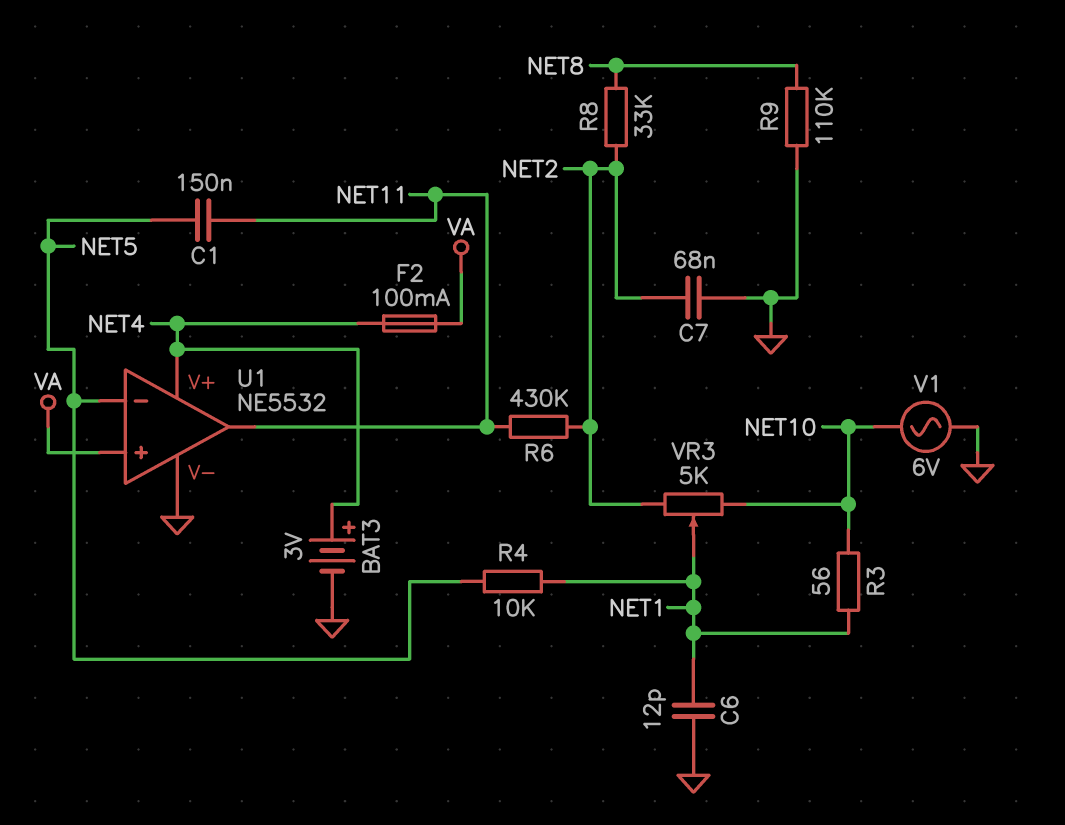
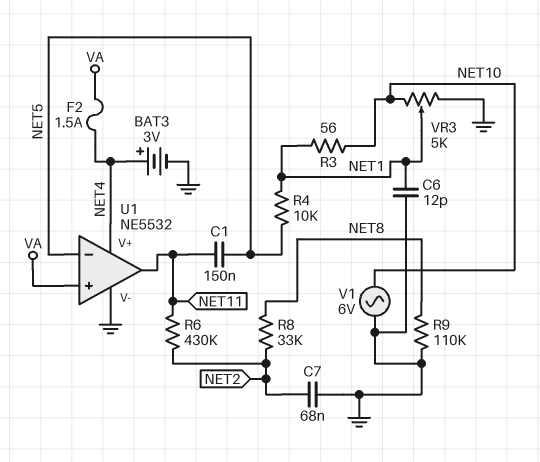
F2: 100mA (NET4, VA) -> 1.5A (NET4, VA)
VR3: 5k (NET2, NET10, wiper NET1) -> 5k (GND, NET10, wiper NET1)

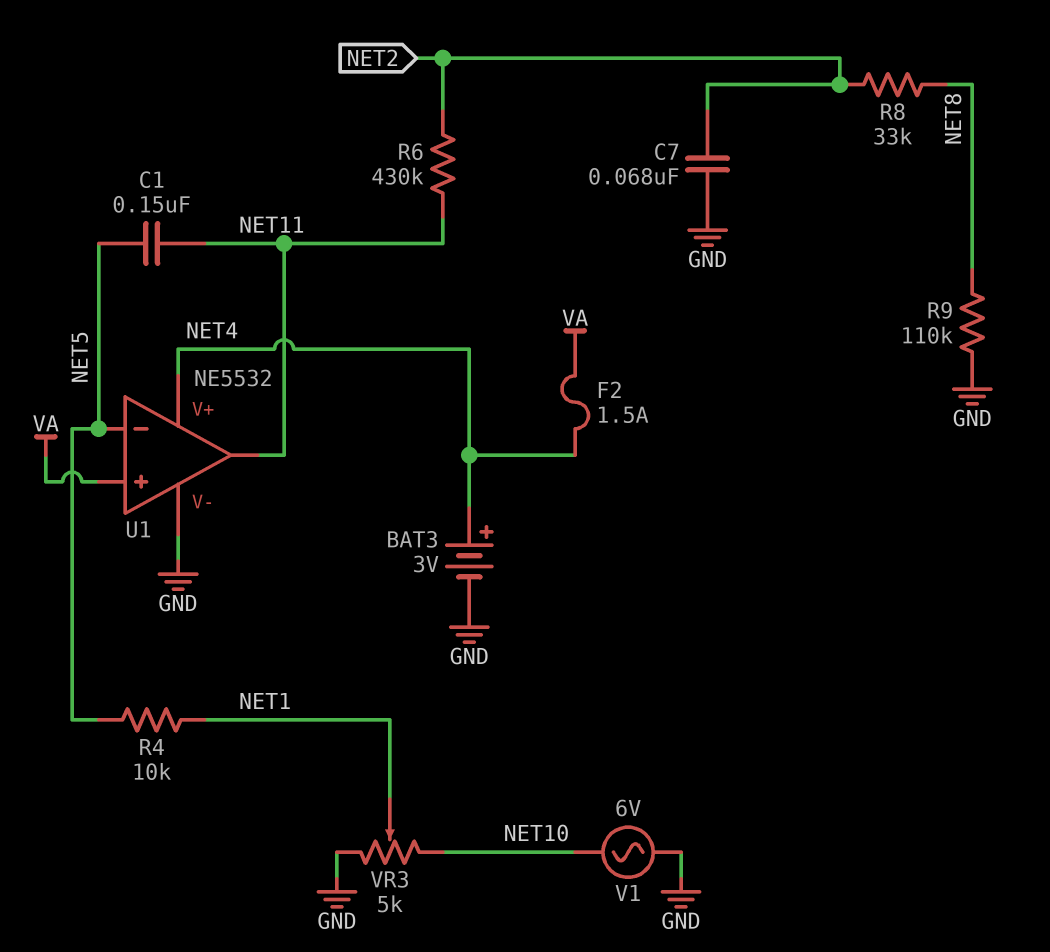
C6: 12pF (GND, NET1) -> none
R3: 56 (NET1, NET10) -> none

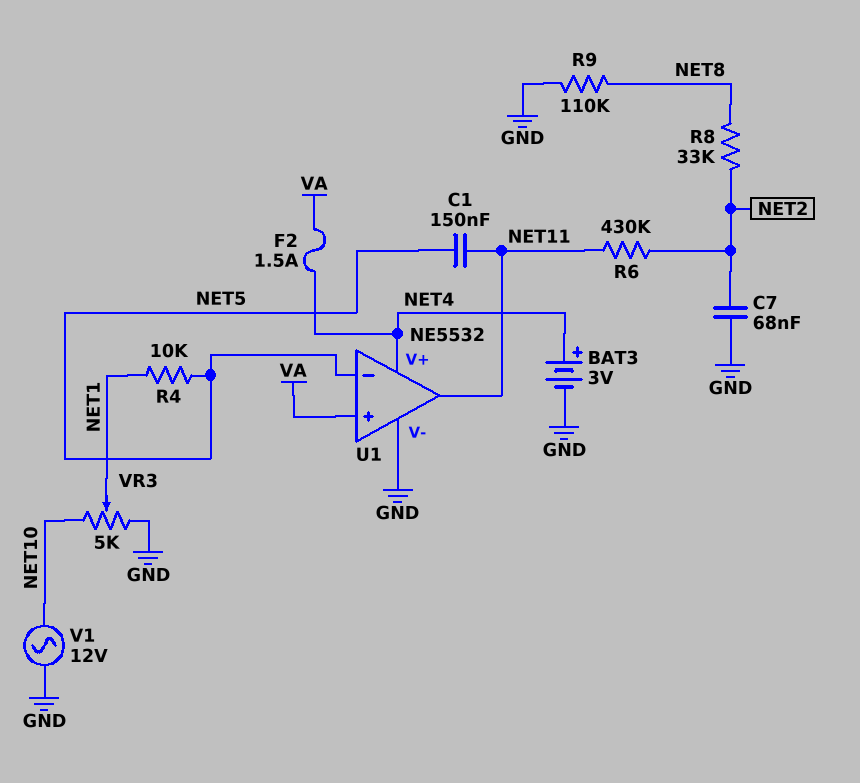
V1: AC 6V (GND, NET10) -> AC 12V (GND, NET10)

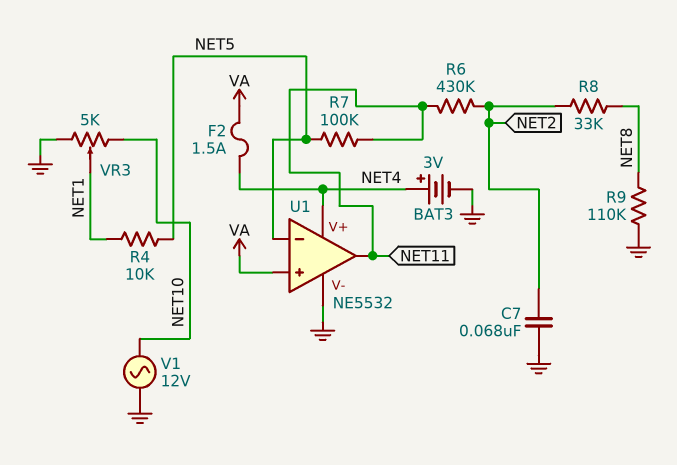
C1: 150nF (NET5, NET11) -> none
R7: none -> 100k (NET5, NET11)

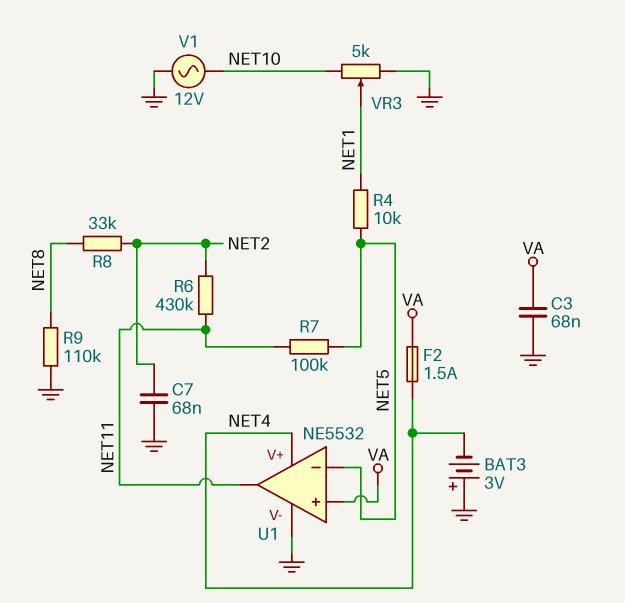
BAT3: 3V (plus NET4, minus GND) -> 3V (plus GND, minus NET4)
C3: none -> 68nF (GND, VA)

